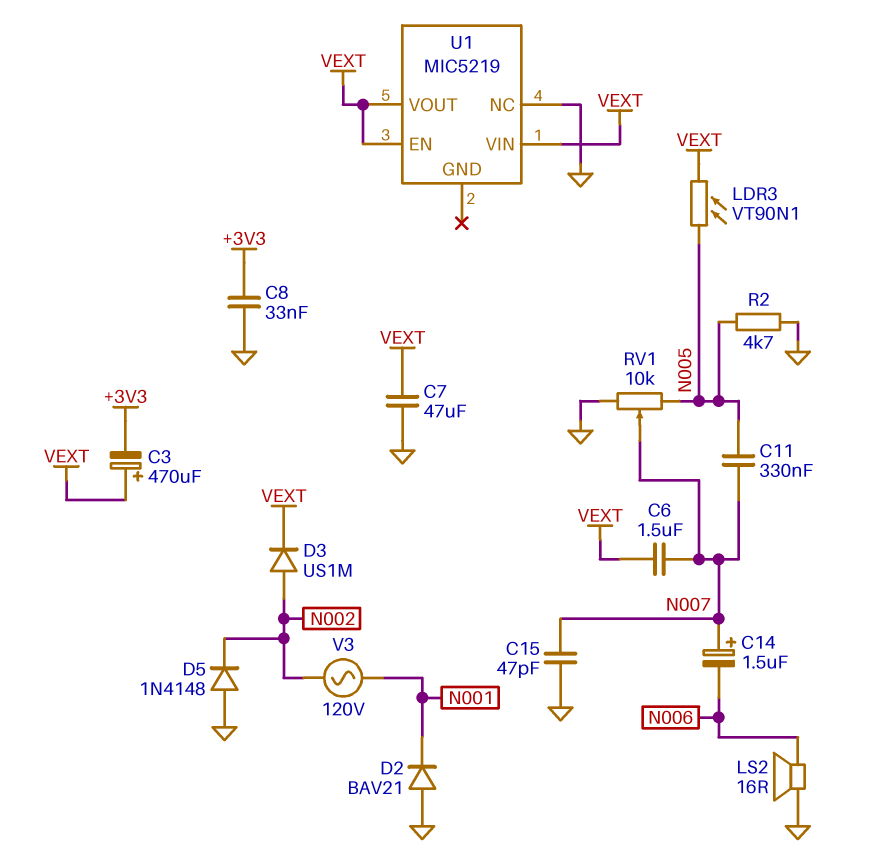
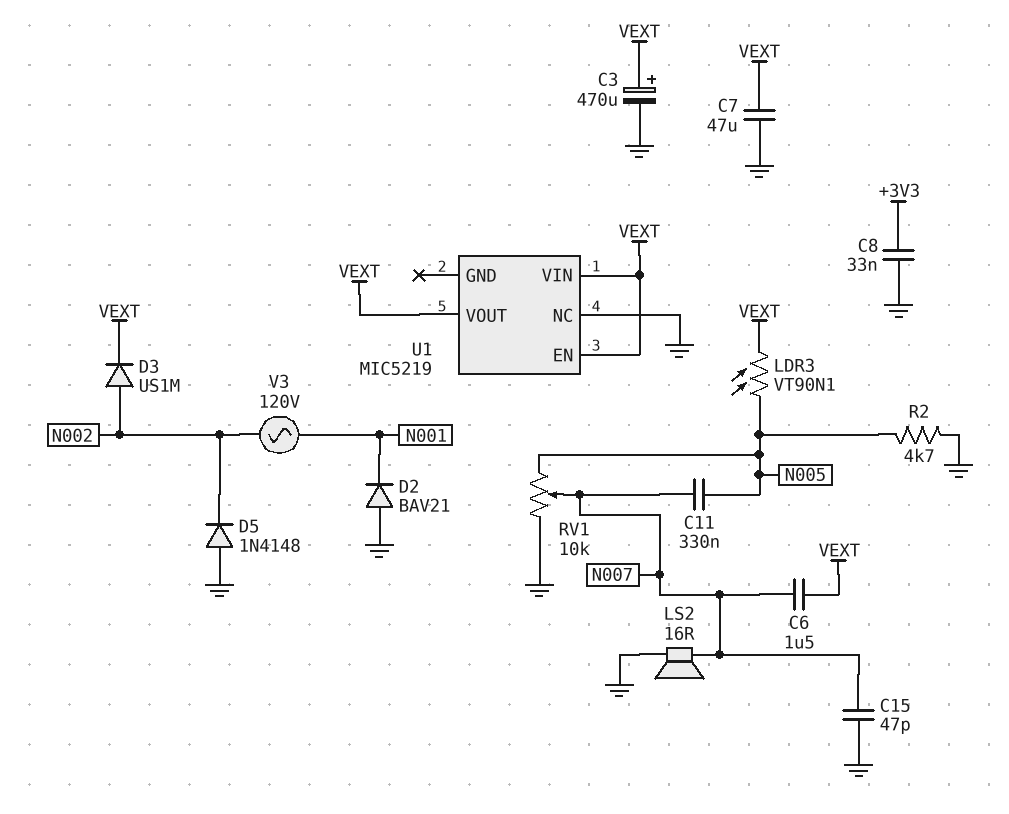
C3: 470uF (plus VEXT, minus +3V3) -> 470uF (plus VEXT, minus GND)
C14: 1.5uF (plus N007, minus N006) -> none
LS2: speaker 16R (GND, N006) -> speaker 16R (GND, N007)

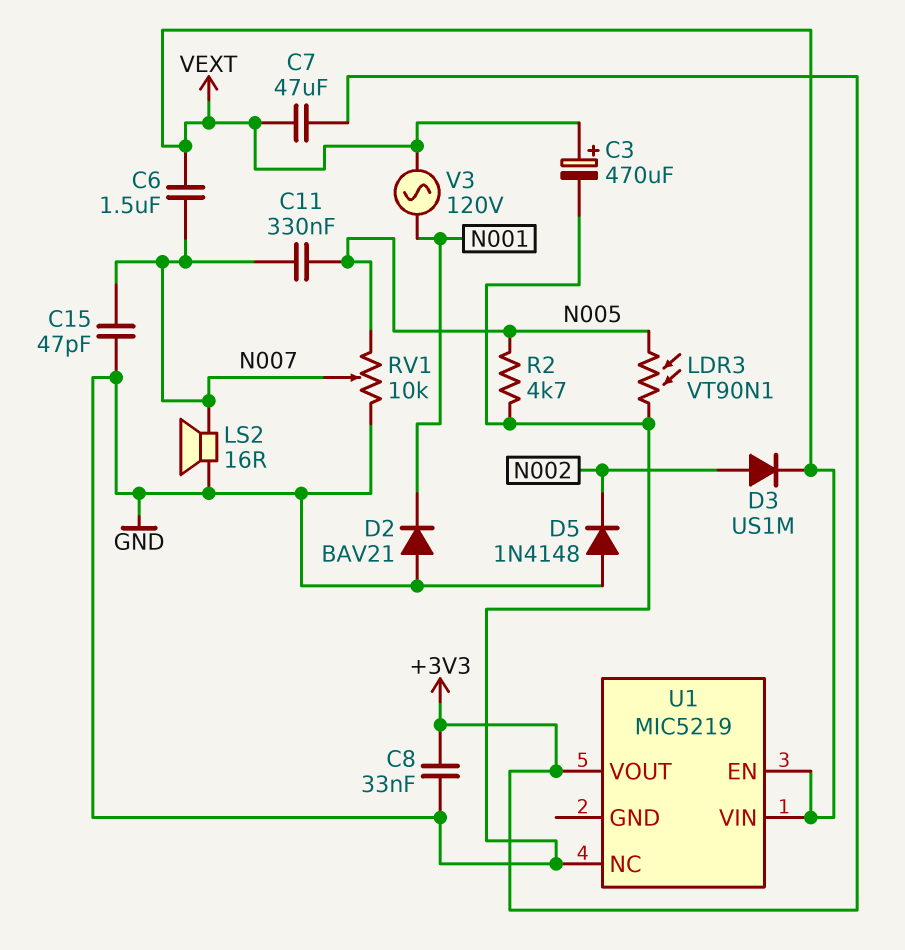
C7: 47uF (GND, VEXT) -> 47uF (+3V3, VEXT)
LDR3: VT90N1 (N005, VEXT) -> VT90N1 (GND, N005)
U1 pin VOUT: VEXT -> +3V3
V3: AC 120V (N001, N002) -> AC 120V (N001, VEXT)

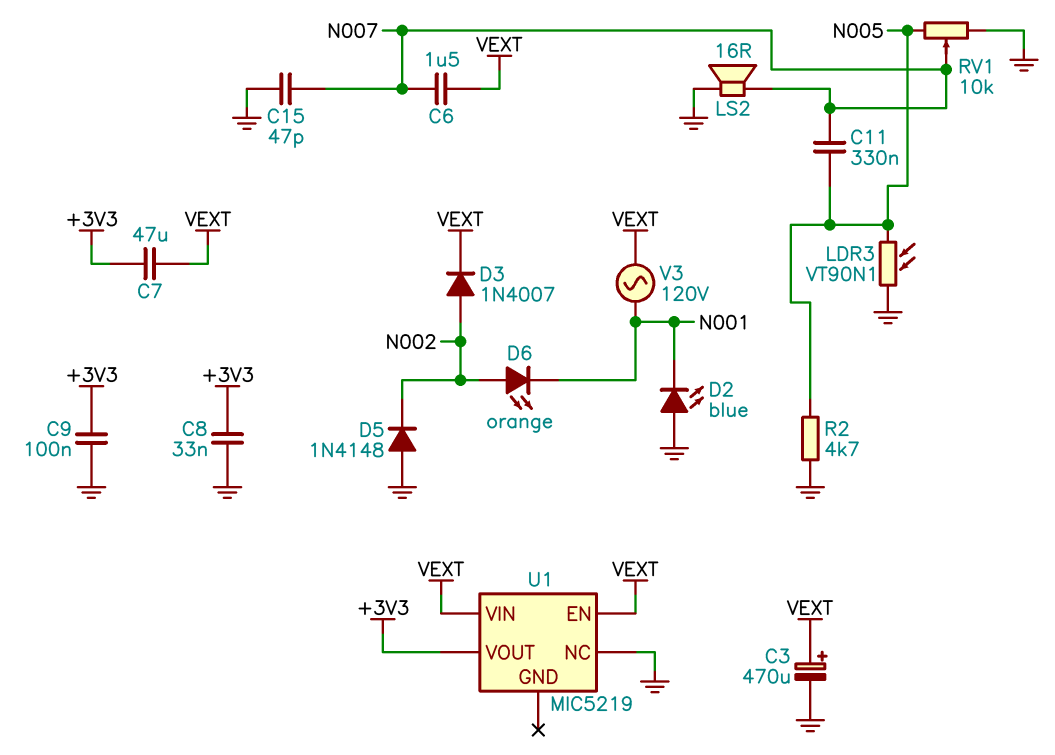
C9: none -> 100nF (+3V3, GND)
D2: diode BAV21 (A GND, K N001) -> LED blue (A GND, K N001)
D3: diode US1M (A N002, K VEXT) -> diode 1N4007 (A N002, K VEXT)
D6: none -> LED orange (A N002, K N001)

